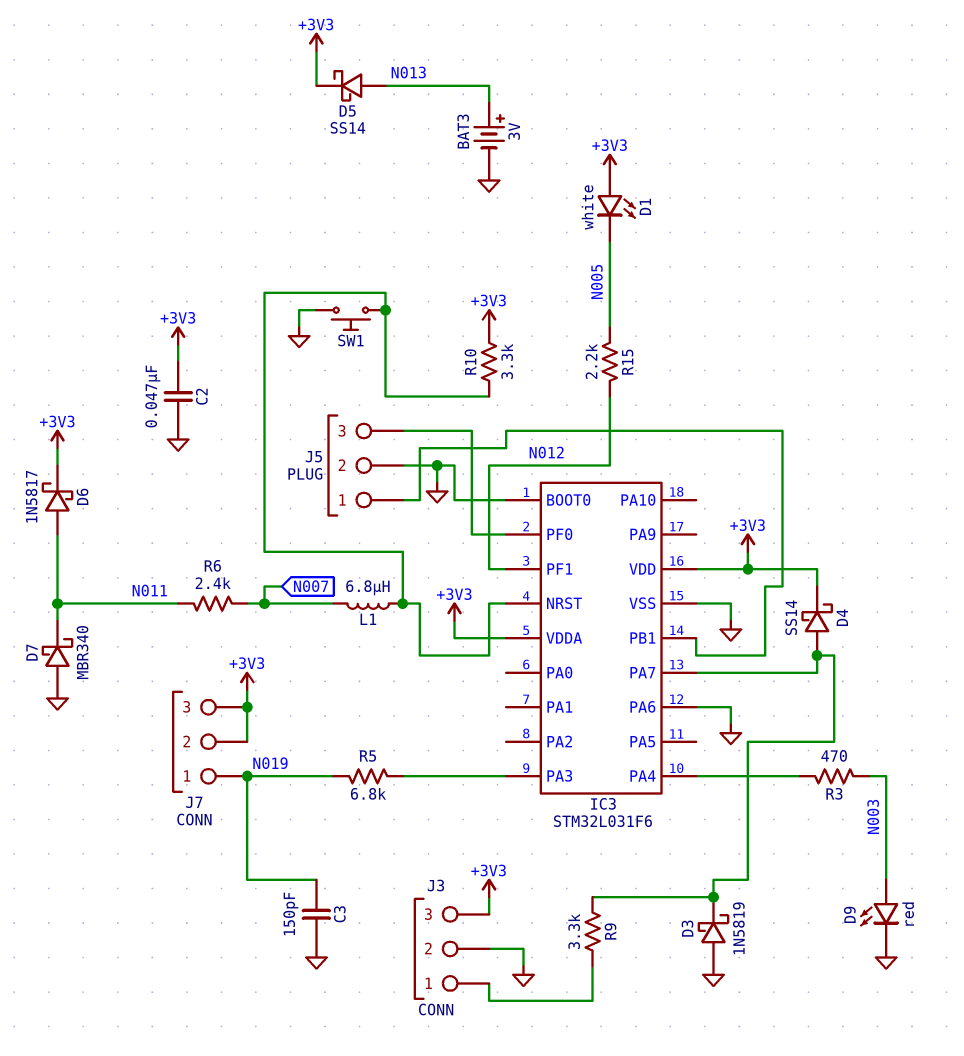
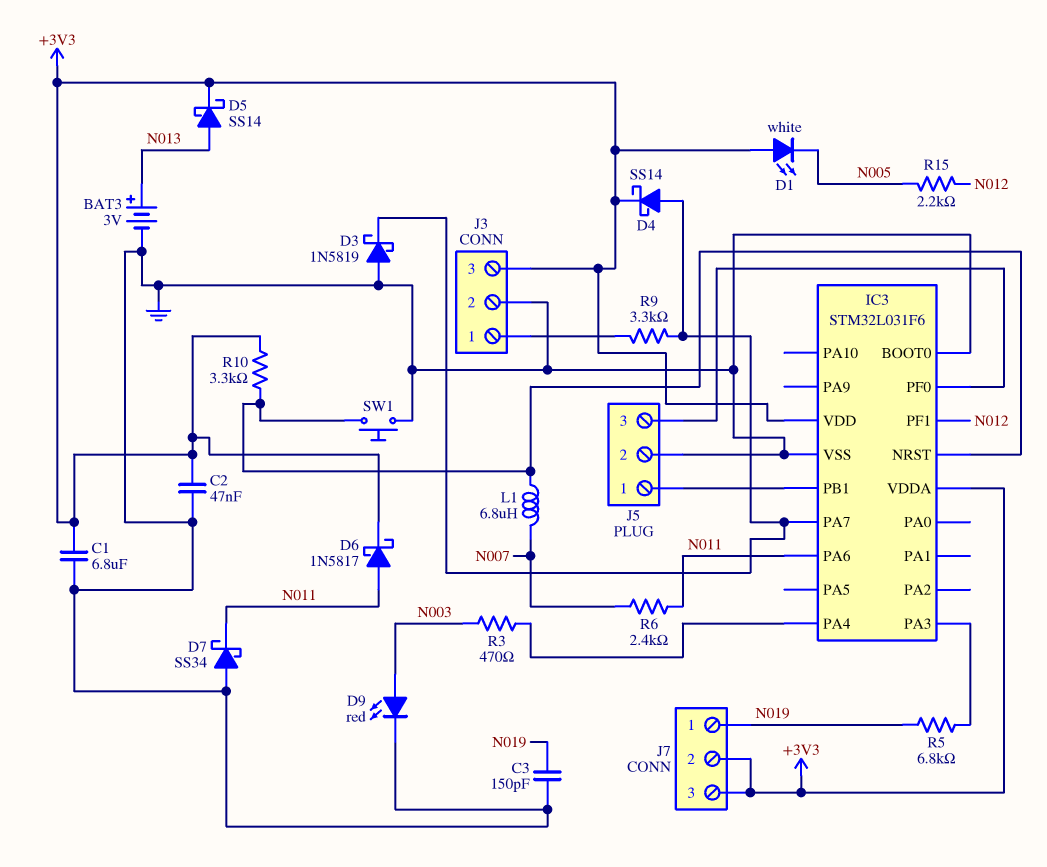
C1: none -> 6.8uF (+3V3, GND)
D7: schottky MBR340 (A GND, K N011) -> schottky SS34 (A GND, K N011)
IC3 pin PA6: GND -> N011

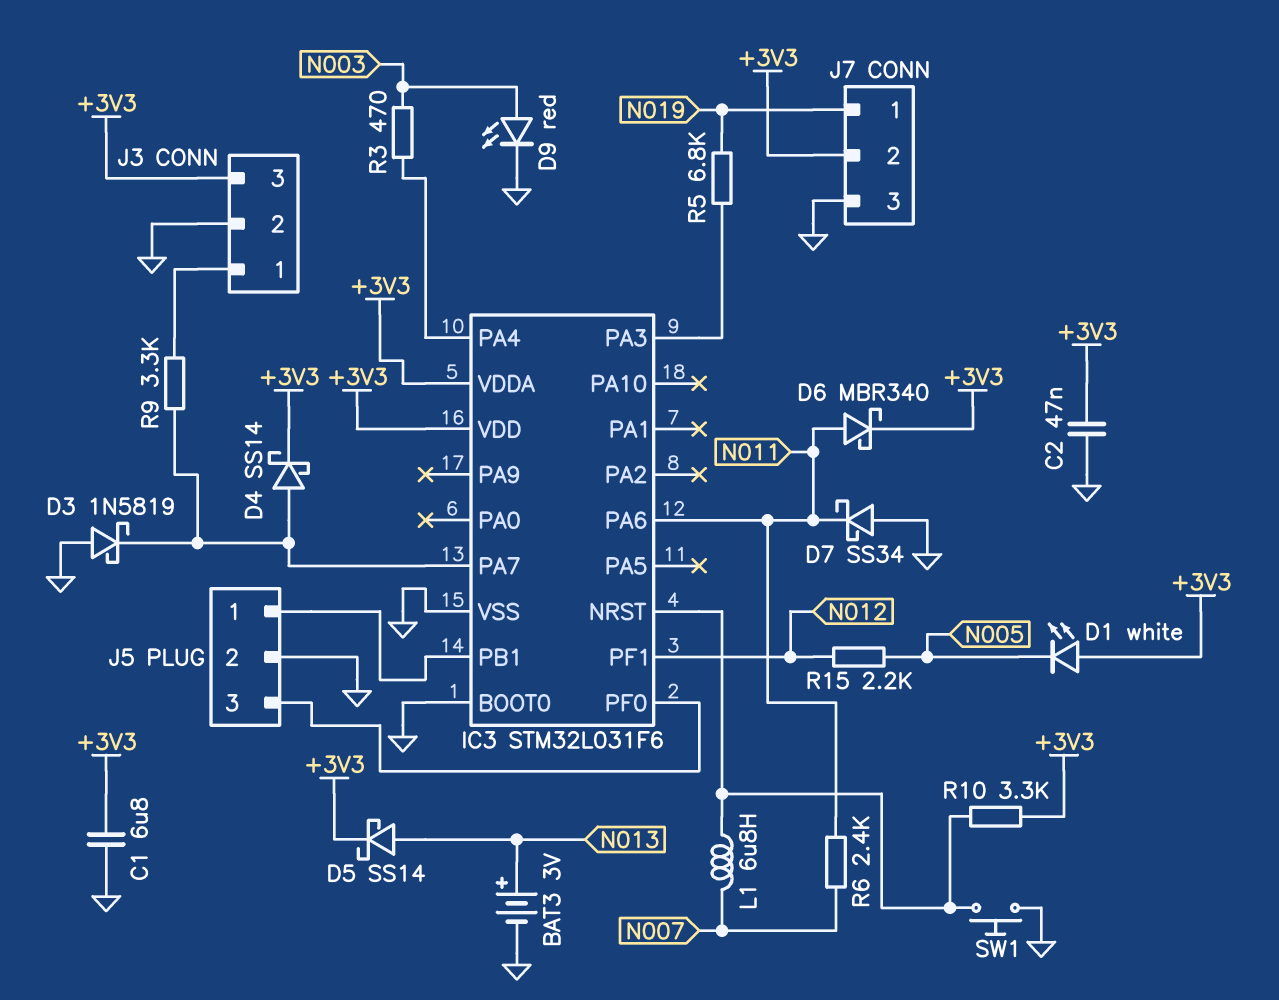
C3: 150pF (GND, N019) -> none
D6: schottky 1N5817 (A N011, K +3V3) -> schottky MBR340 (A N011, K +3V3)
J7 pin 3: +3V3 -> GND

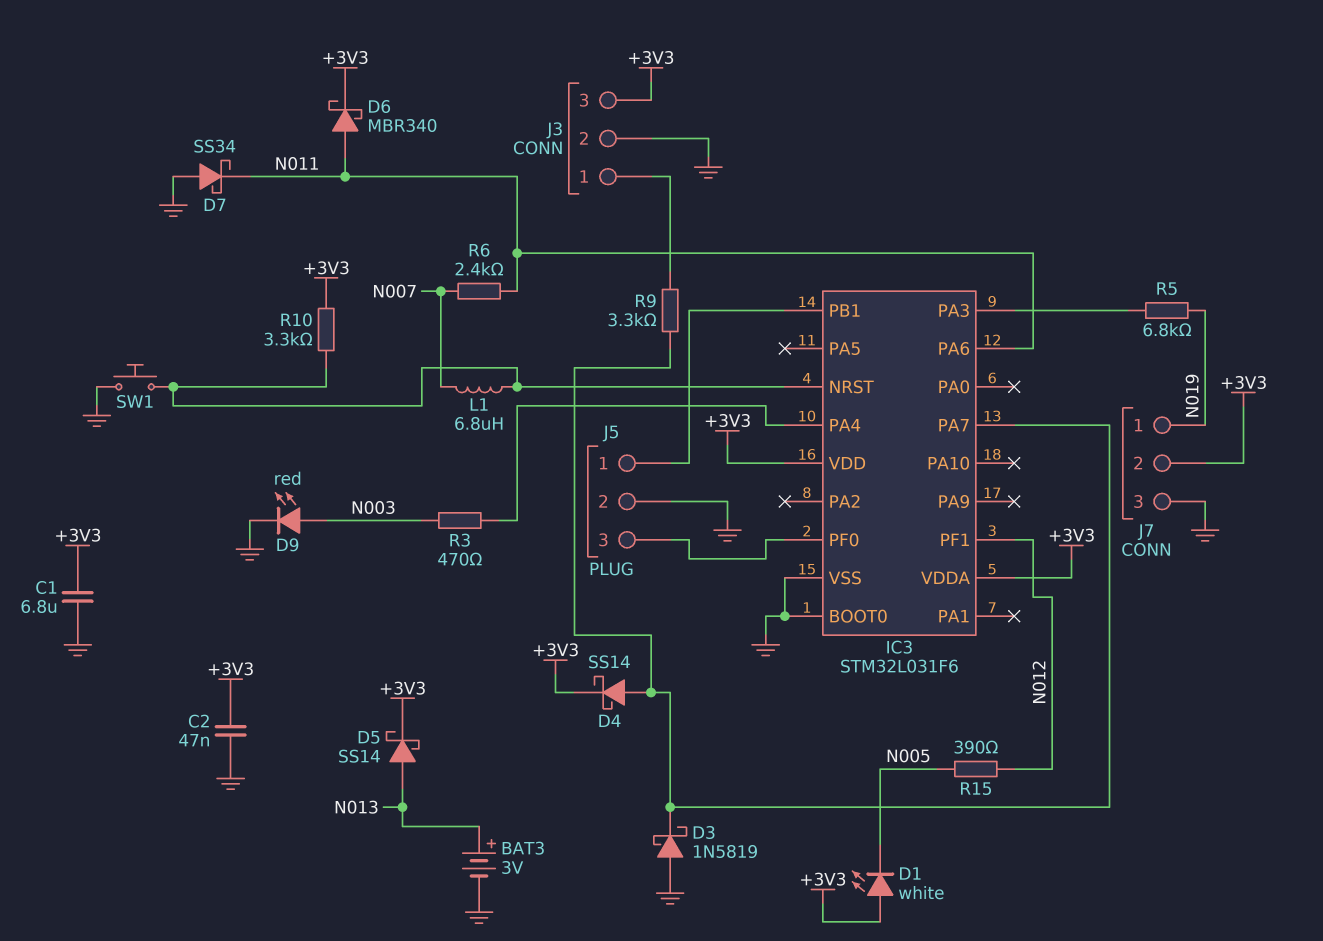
R15: 2.2k (N005, N012) -> 390 (N005, N012)

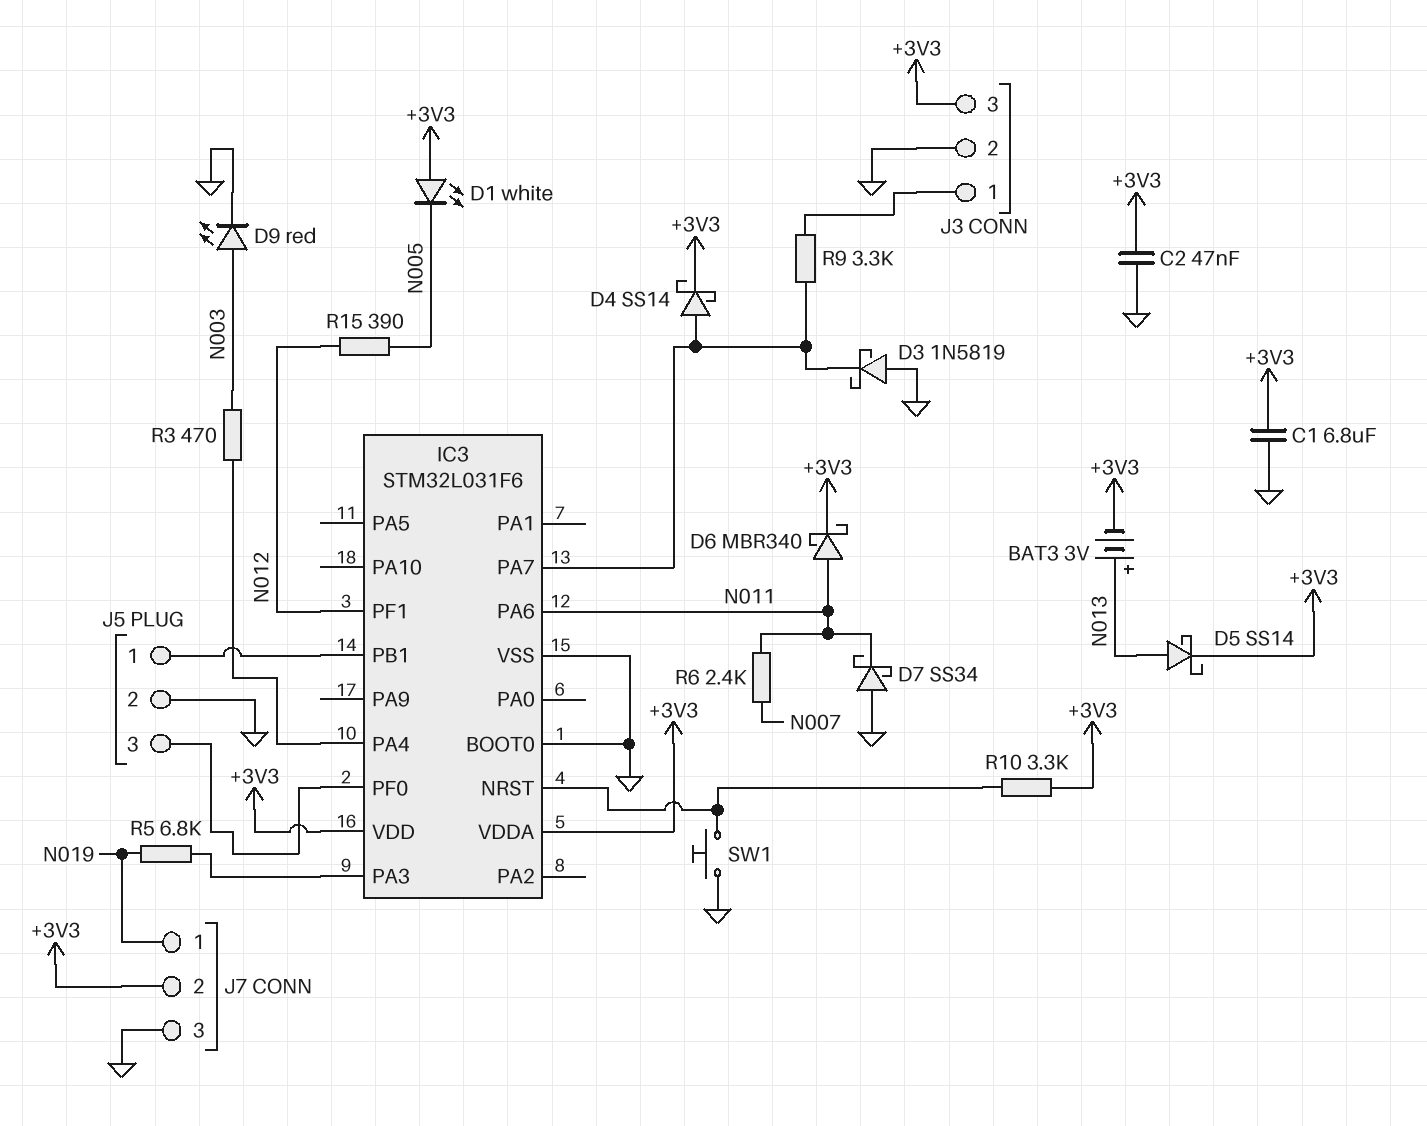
BAT3: 3V (plus N013, minus GND) -> 3V (plus N013, minus +3V3)
L1: 6.8uH (IC3/NRST, N007) -> none

